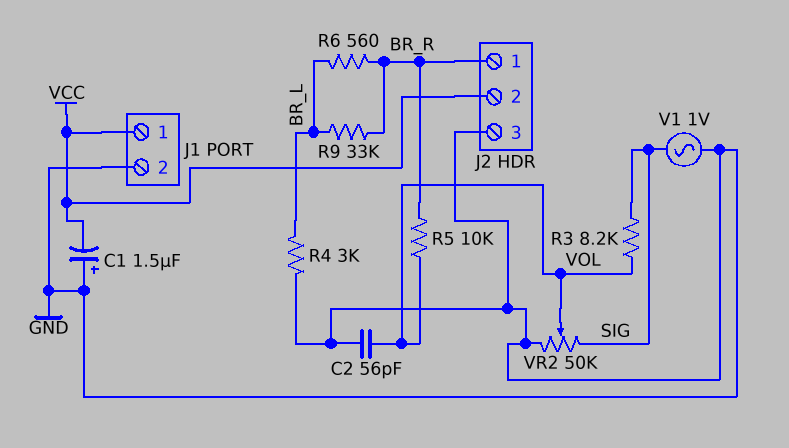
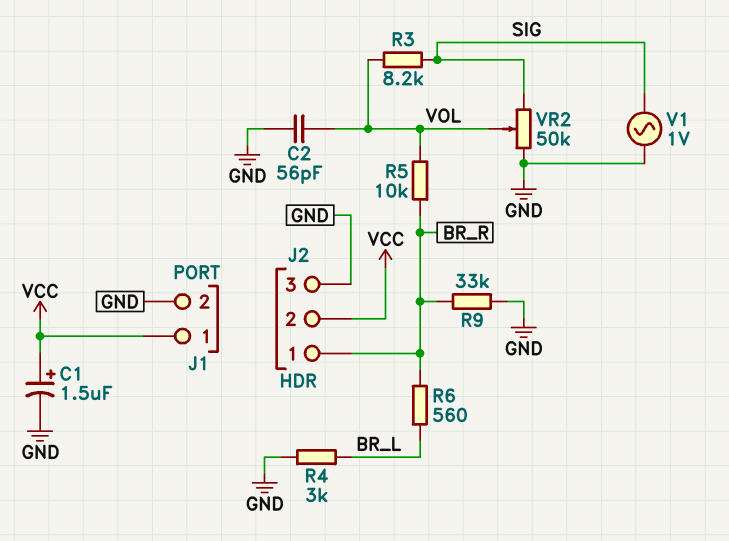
C1: 1.5uF (plus GND, minus VCC) -> 1.5uF (plus VCC, minus GND)
R9: 33k (BR_L, BR_R) -> 33k (BR_R, GND)

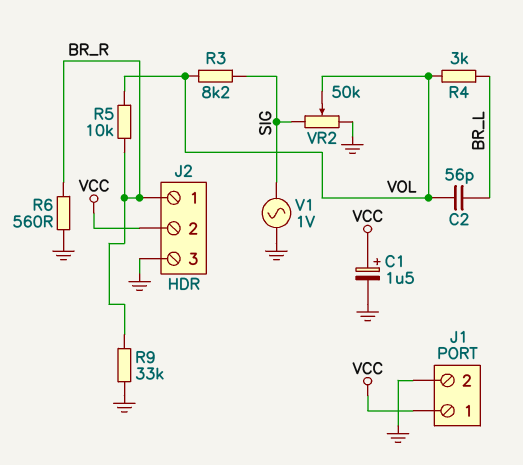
C2: 56pF (GND, VOL) -> 56pF (BR_L, VOL)
R4: 3k (BR_L, GND) -> 3k (BR_L, VOL)
R6: 560 (BR_L, BR_R) -> 560 (BR_R, GND)

